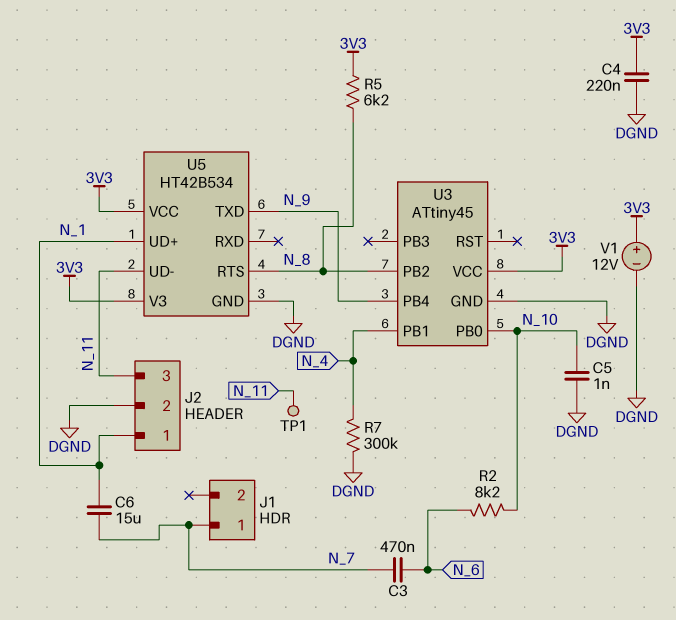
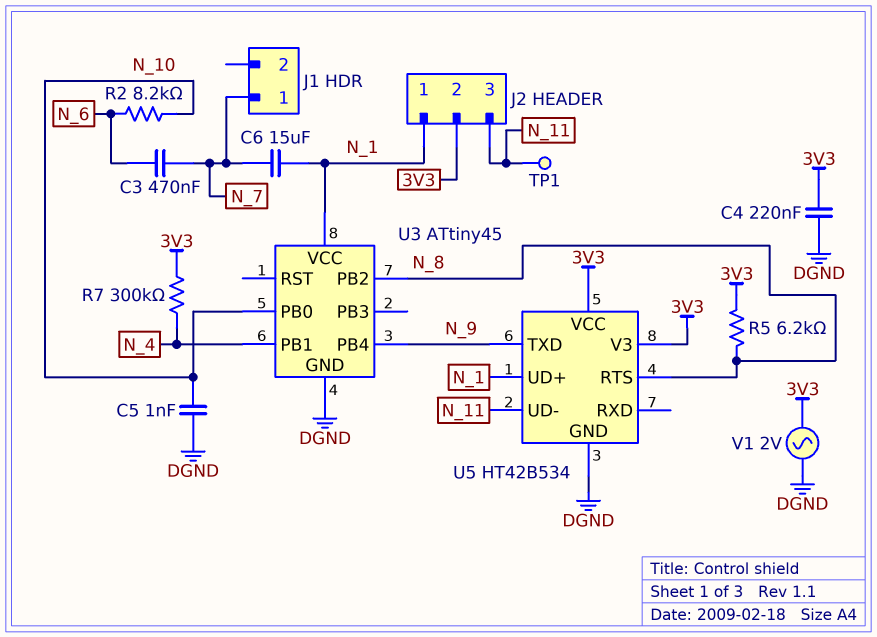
J2 pin 2: DGND -> 3V3
R7: 300k (DGND, N_4) -> 300k (3V3, N_4)
U3 pin VCC: 3V3 -> N_1
V1: 12V (plus 3V3, minus DGND) -> AC 2V (3V3, DGND)

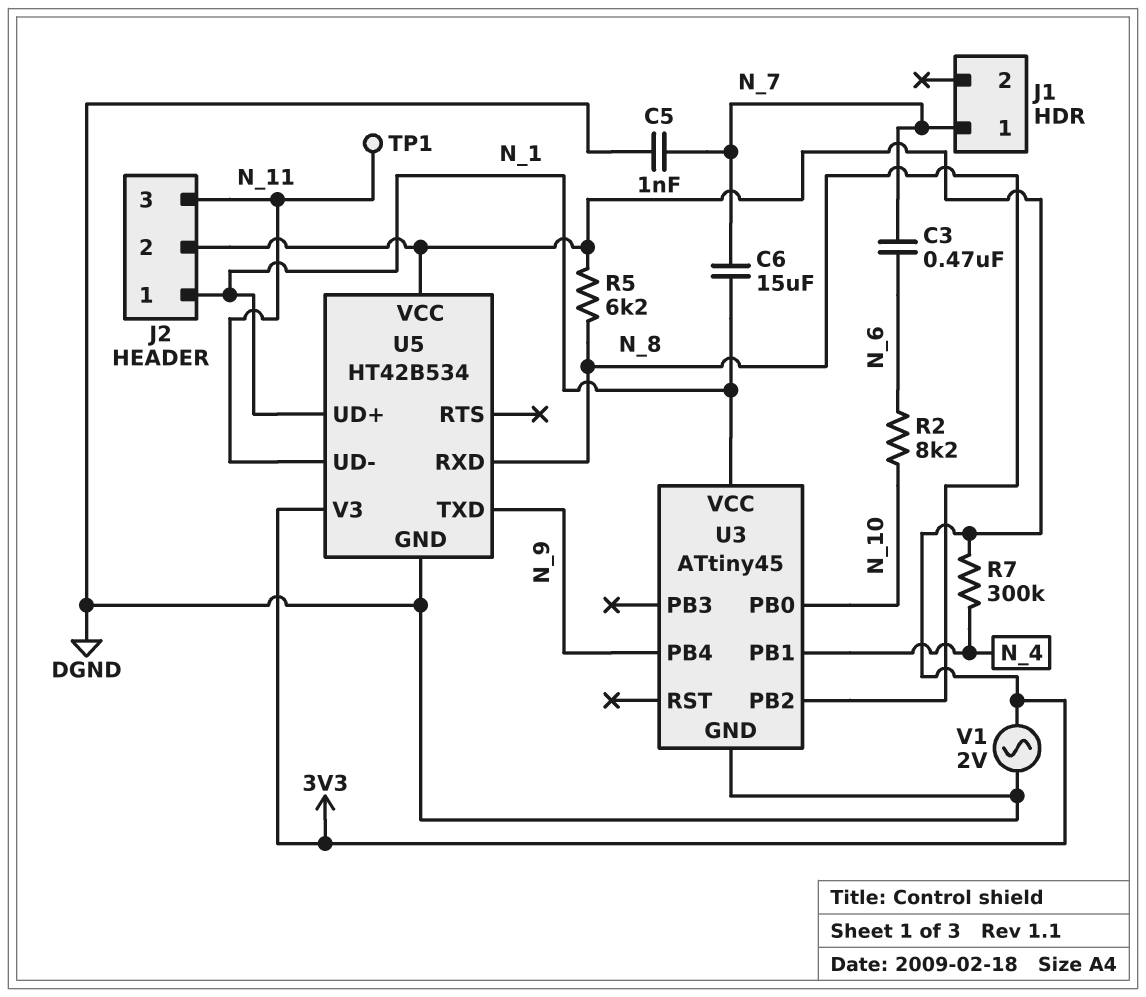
C4: 220nF (3V3, DGND) -> none
C5: 1nF (DGND, N_10) -> 1nF (DGND, N_7)
U5 pin RTS: N_8 -> none
U5 pin RXD: none -> N_8

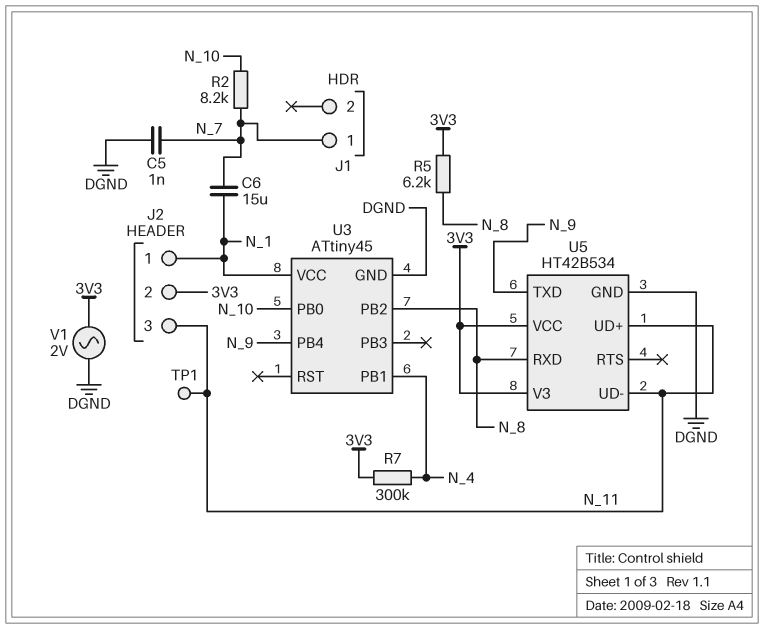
C3: 470nF (N_6, N_7) -> none
R2: 8.2k (N_6, N_10) -> 8.2k (N_7, N_10)
U5 pin UD+: N_1 -> N_11

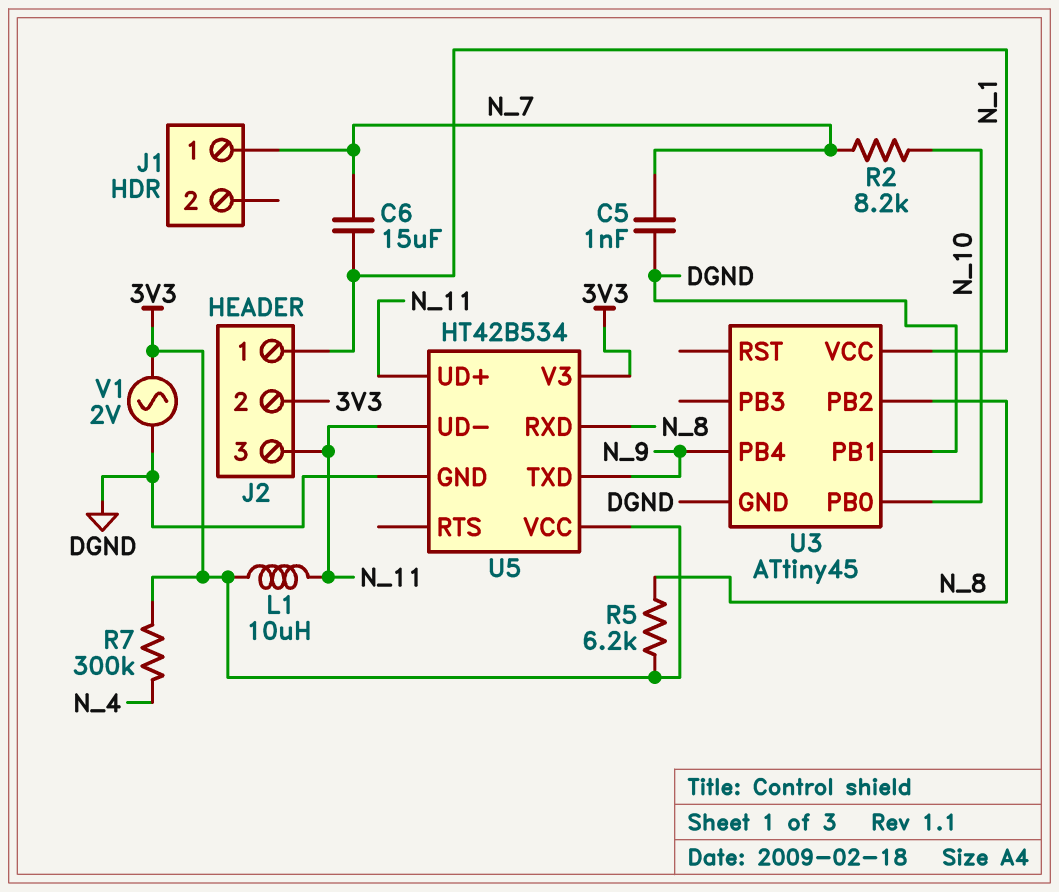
L1: none -> 10uH (3V3, N_11)
TP1: test point (N_11) -> none
U3 pin PB1: N_4 -> DGND

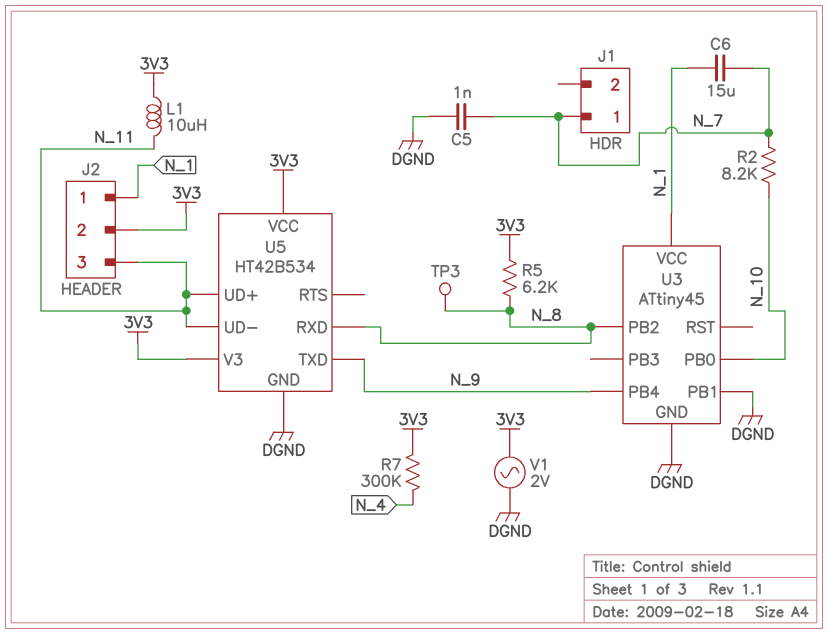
TP3: none -> test point (N_8)

